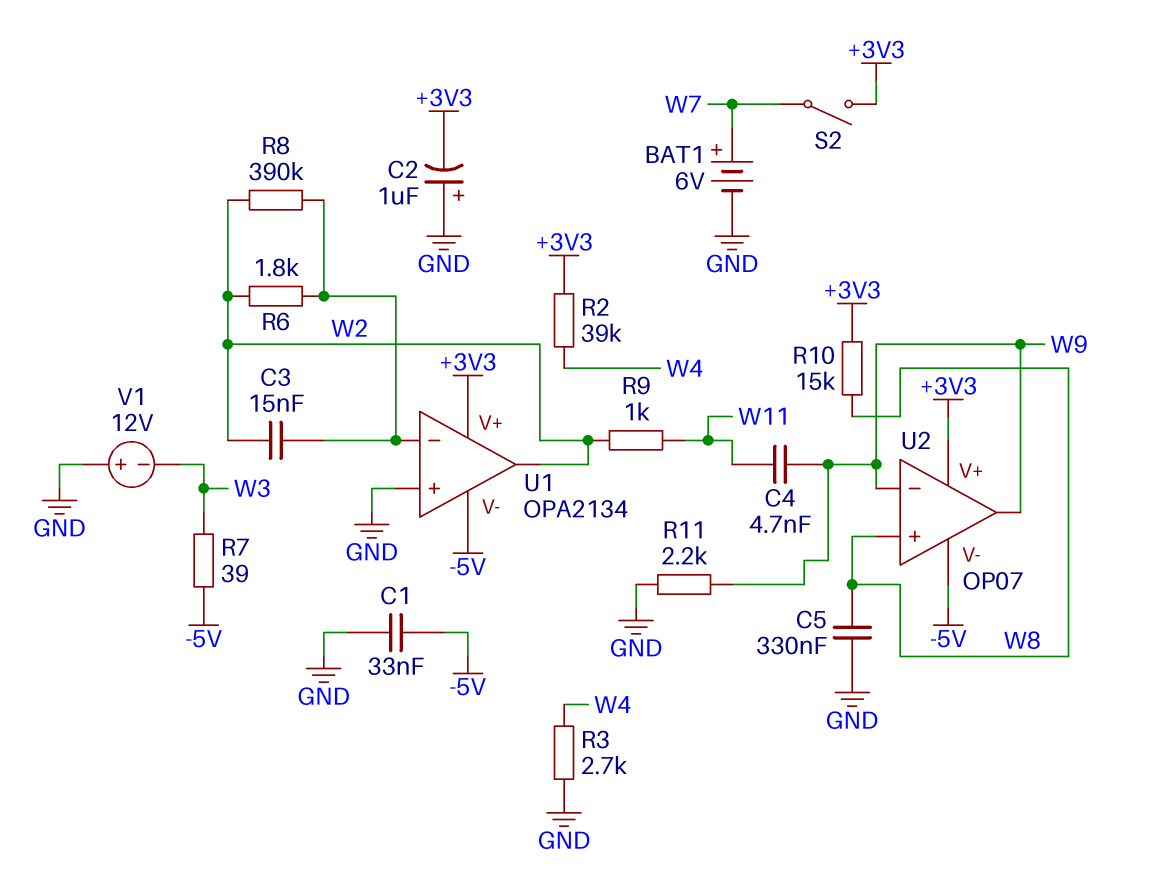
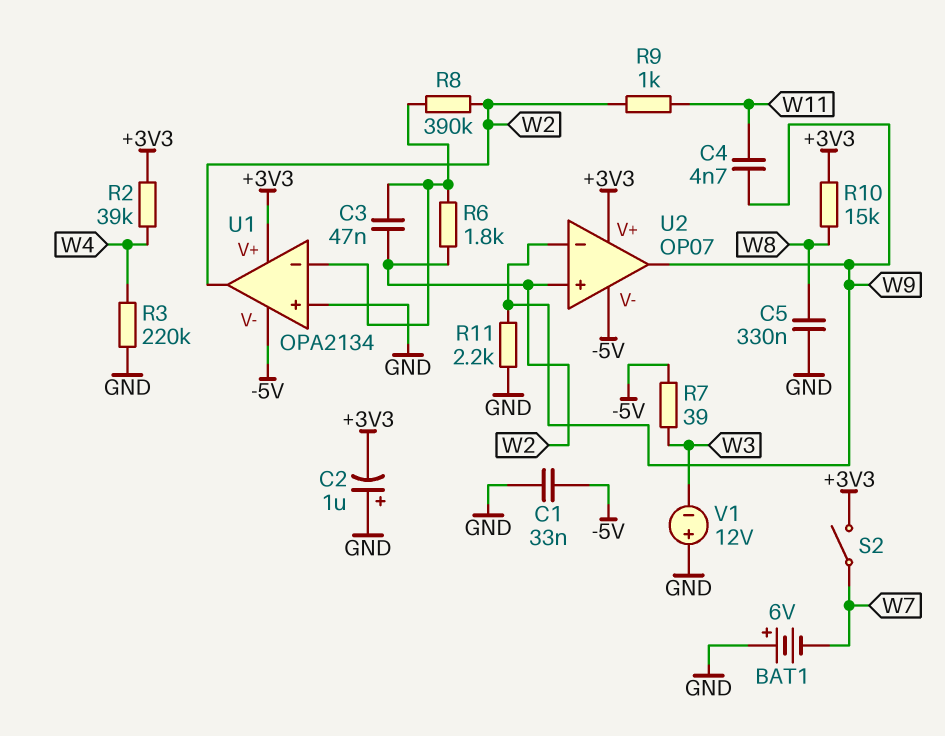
BAT1: 6V (plus W7, minus GND) -> 6V (plus GND, minus W7)
C3: 15nF (U1/in-, W2) -> 47nF (U1/in-, W2)
R3: 2.7k (GND, W4) -> 220k (GND, W4)
U2 pin in+: W8 -> W2

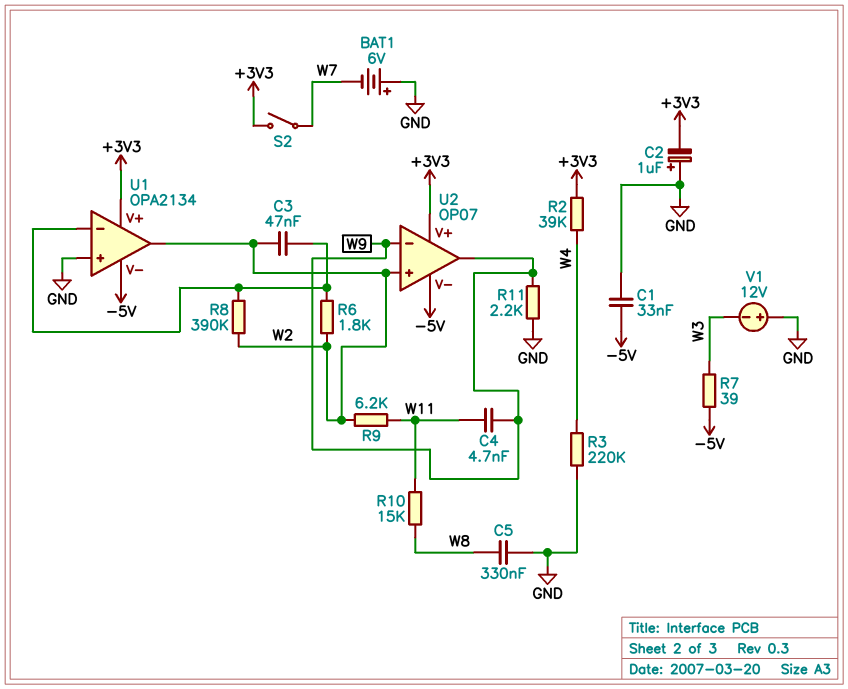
R9: 1k (W2, W11) -> 6.2k (W2, W11)
R10: 15k (+3V3, W8) -> 15k (W8, W11)

